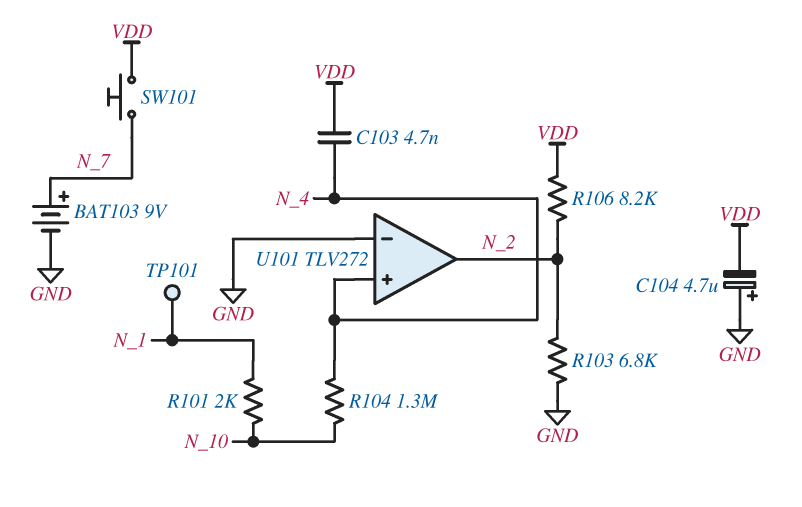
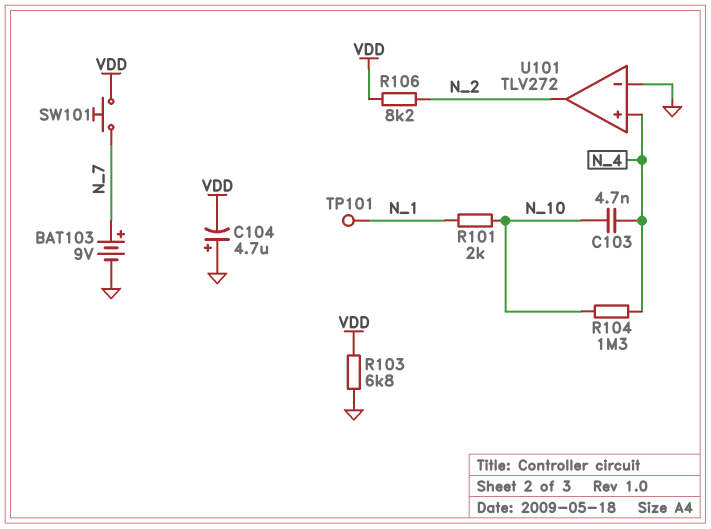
C103: 4.7nF (N_4, VDD) -> 4.7nF (N_4, N_10)
R103: 6.8k (GND, N_2) -> 6.8k (GND, VDD)

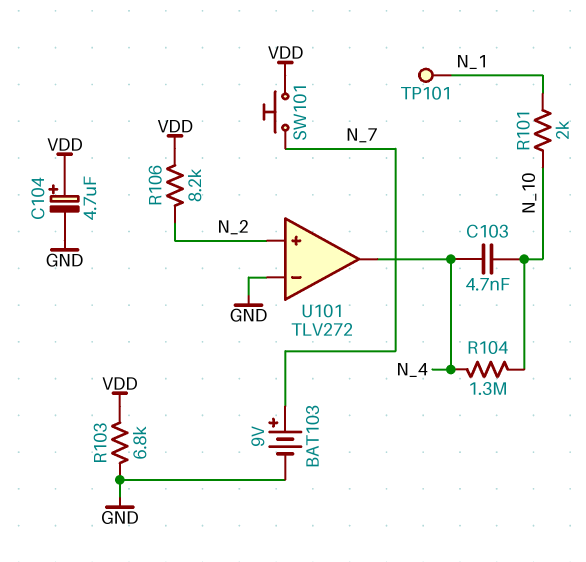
C104: 4.7uF (plus GND, minus VDD) -> 4.7uF (plus VDD, minus GND)
U101 pin in+: N_4 -> N_2
U101 pin out: N_2 -> N_4

